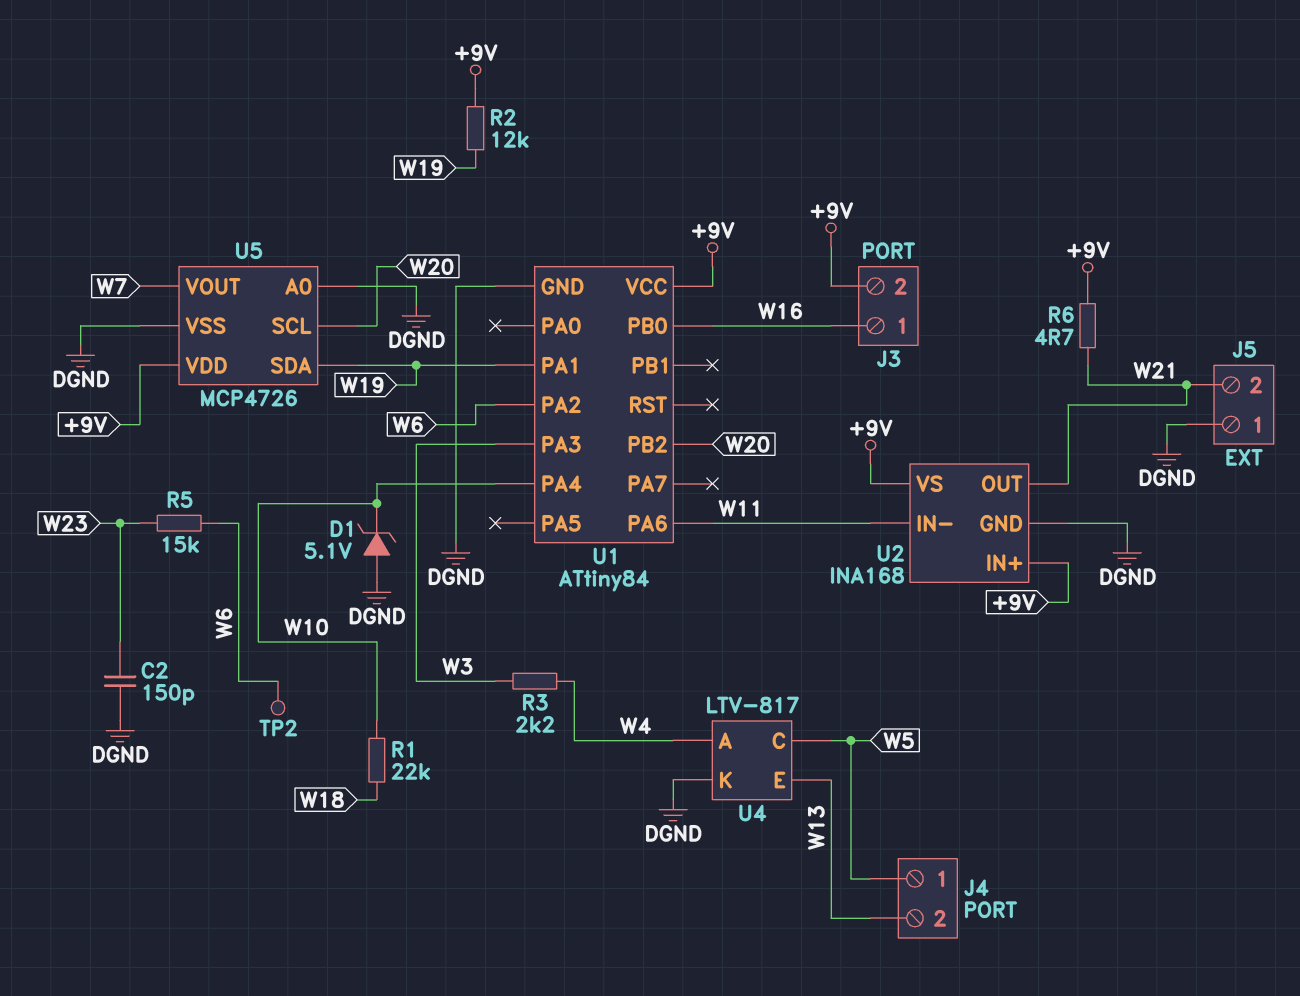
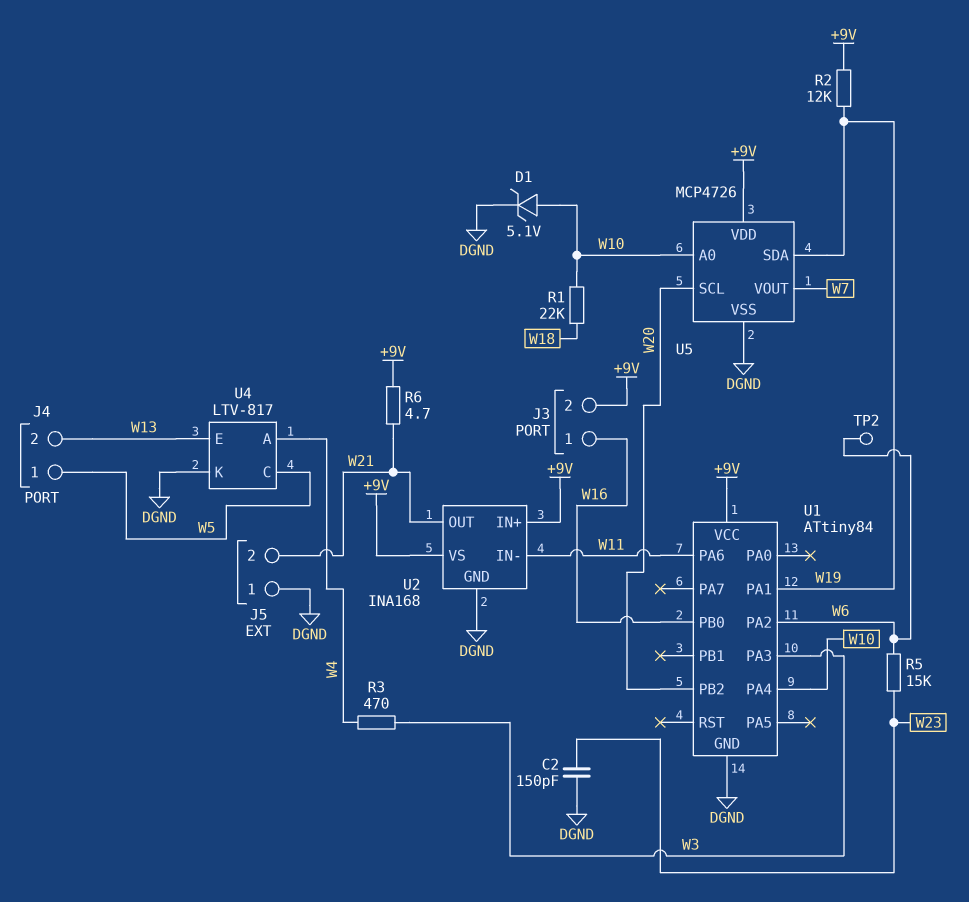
D1: zener 5.1V (A DGND, K W10) -> zener 5.1V (A W10, K DGND)
R3: 2.2k (W3, W4) -> 470 (W3, W4)
U5 pin A0: DGND -> W10

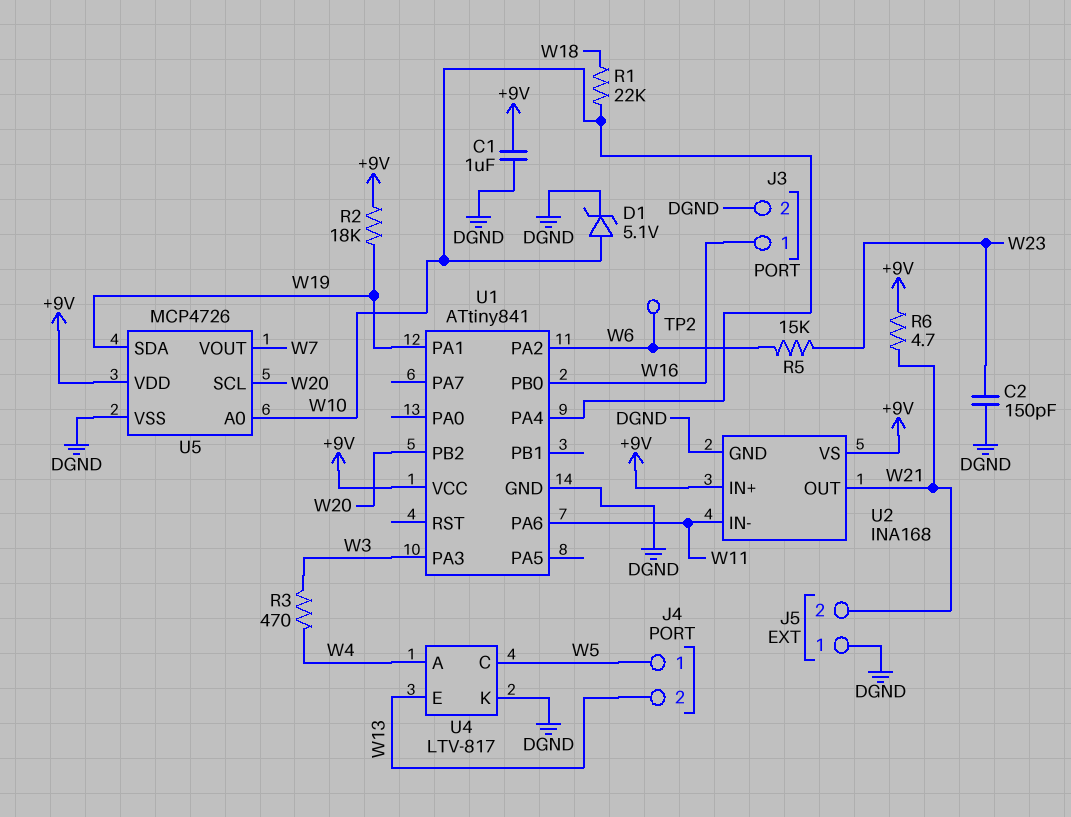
C1: none -> 1uF (+9V, DGND)
J3 pin 2: +9V -> DGND
R2: 12k (+9V, W19) -> 18k (+9V, W19)
U1: ATtiny84 -> ATtiny841

